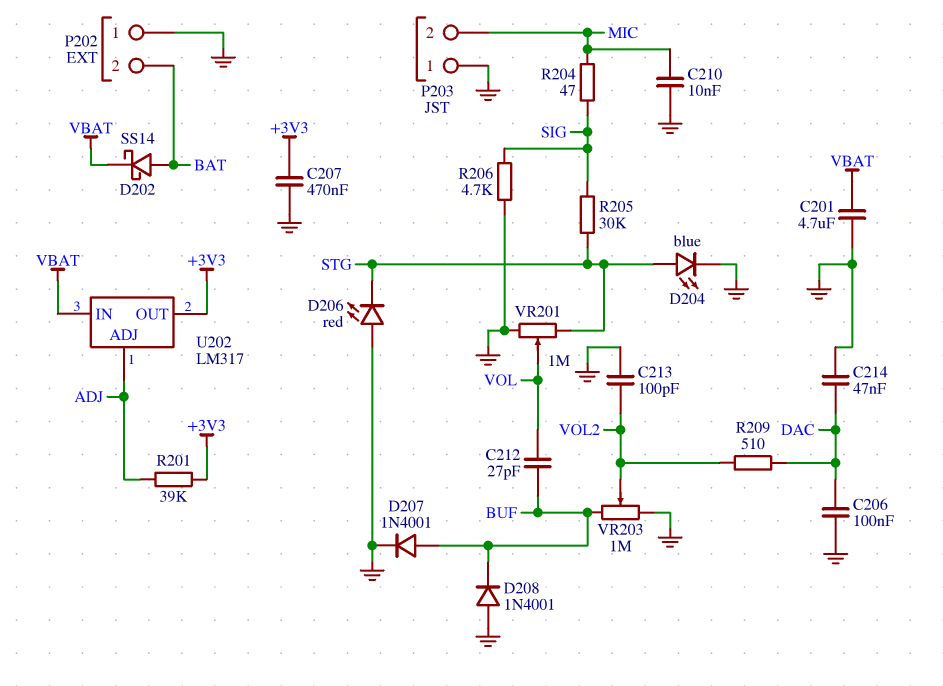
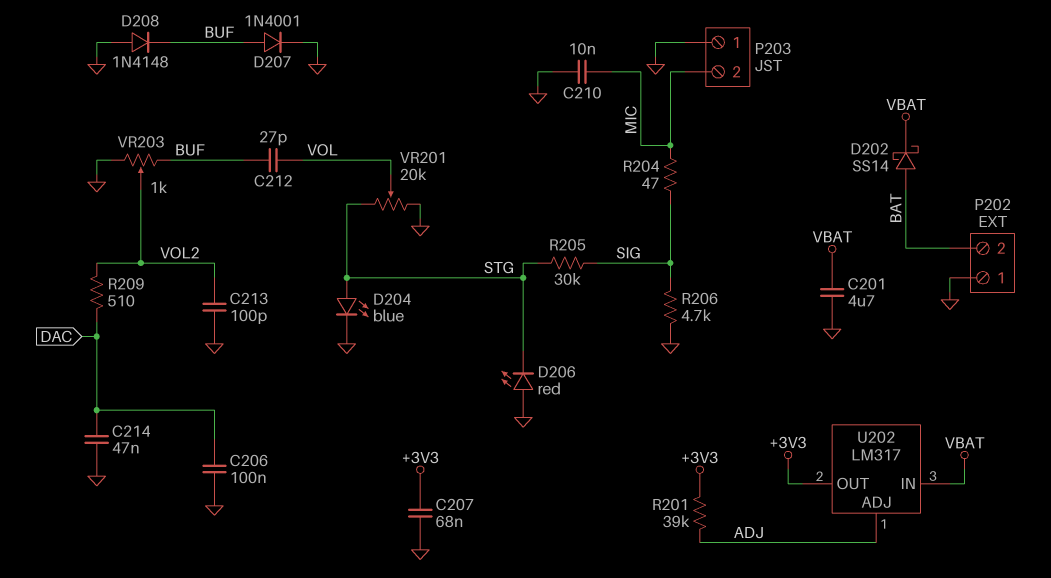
C207: 470nF (+3V3, GND) -> 68nF (+3V3, GND)
D208: diode 1N4001 (A GND, K BUF) -> diode 1N4148 (A GND, K BUF)
VR201: 1M (GND, STG, wiper VOL) -> 20k (GND, STG, wiper VOL)
VR203: 1M (BUF, GND, wiper VOL2) -> 1k (BUF, GND, wiper VOL2)

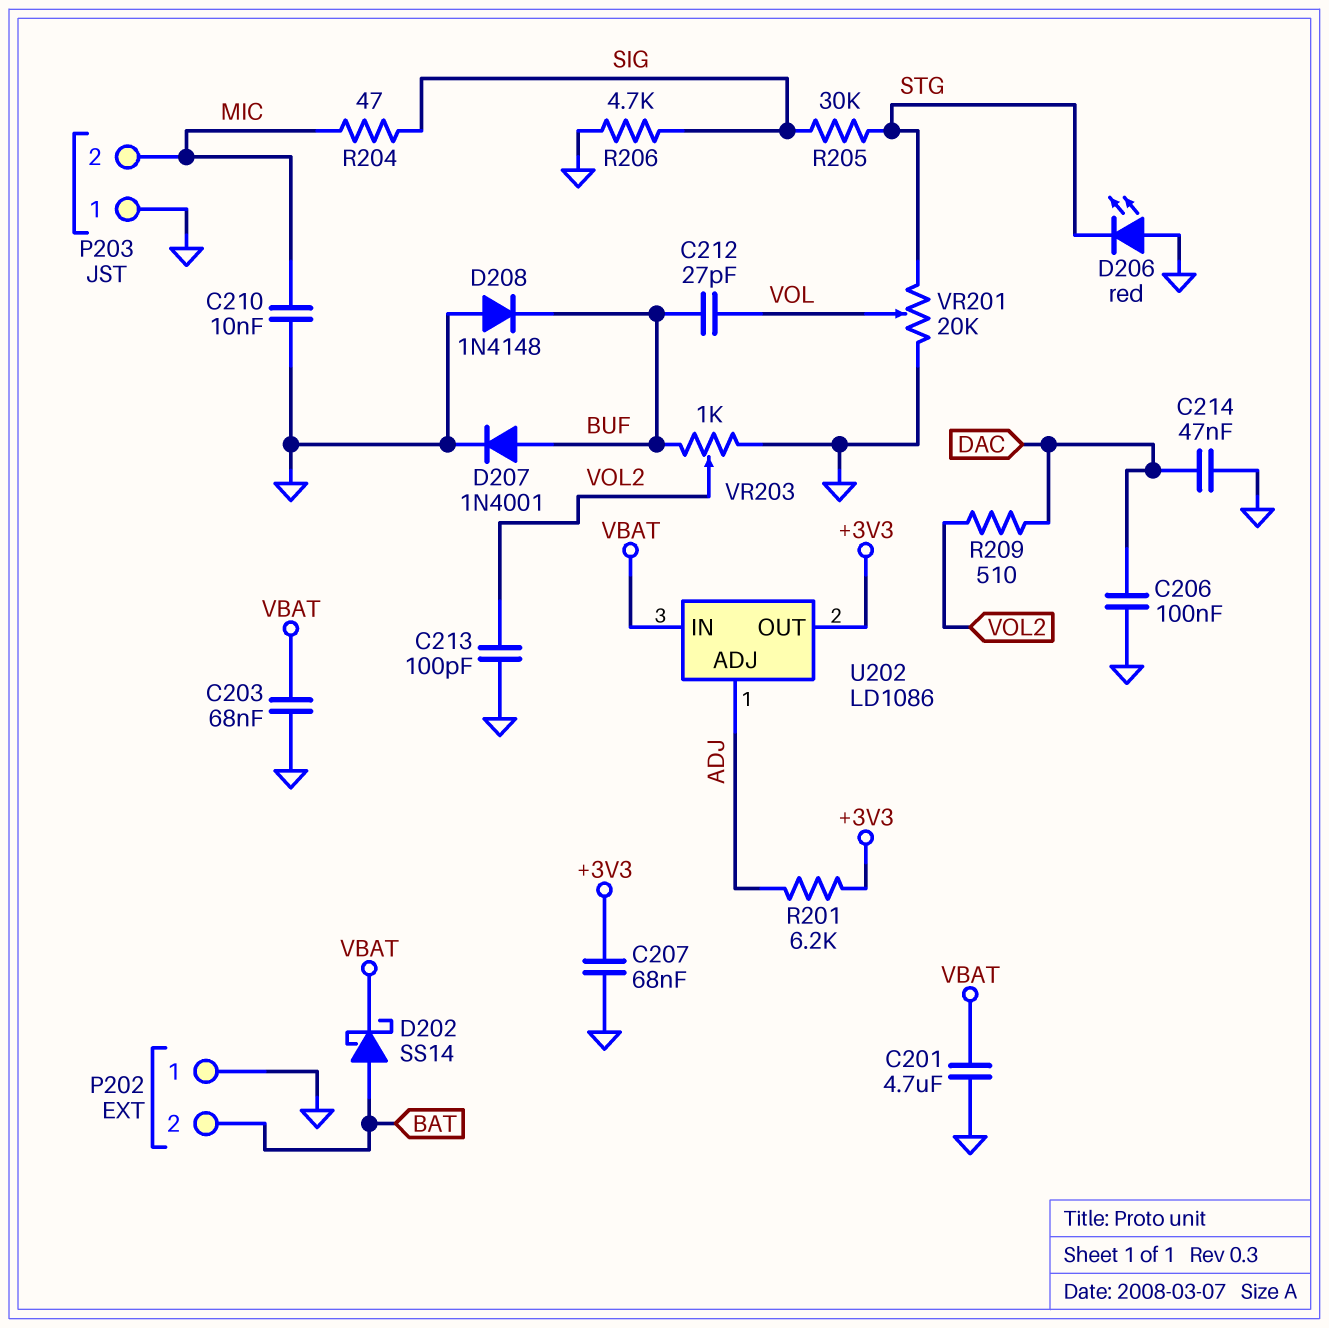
C203: none -> 68nF (GND, VBAT)
D204: LED blue (A STG, K GND) -> none
R201: 39k (+3V3, ADJ) -> 6.2k (+3V3, ADJ)
U202: LM317 -> LD1086

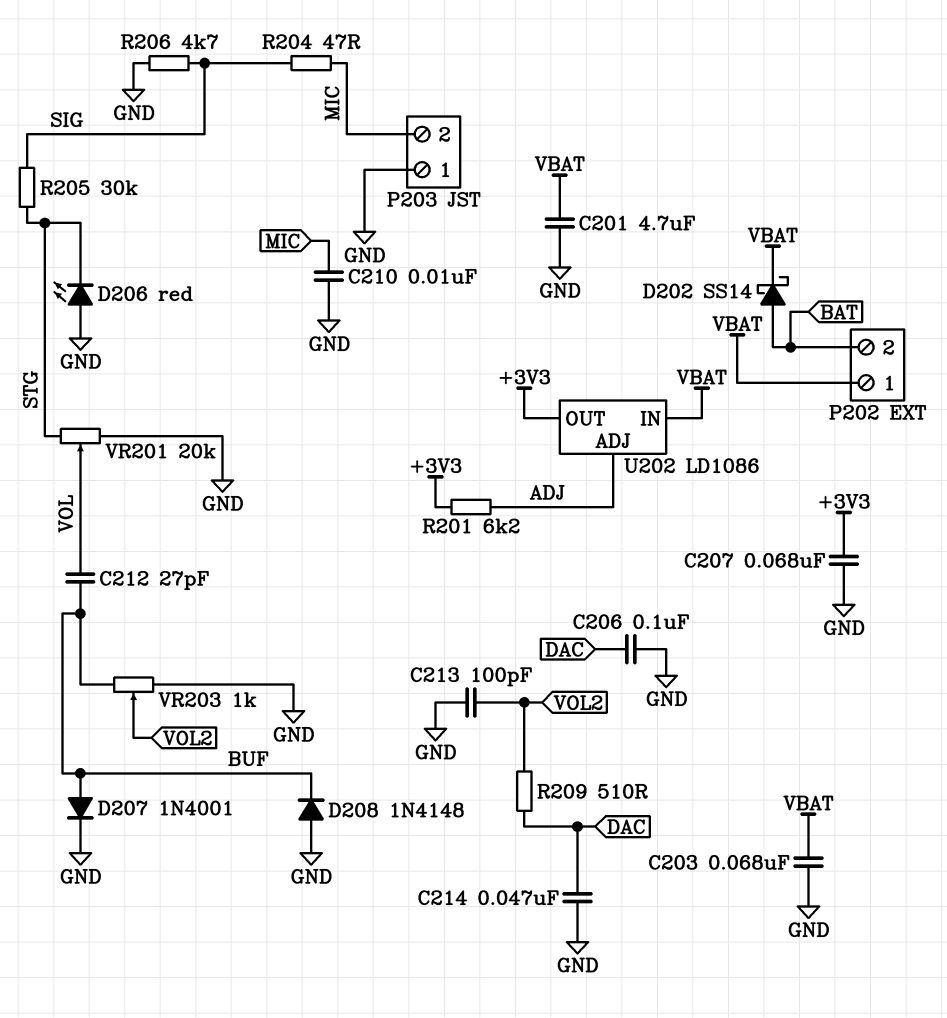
P202 pin 1: GND -> VBAT

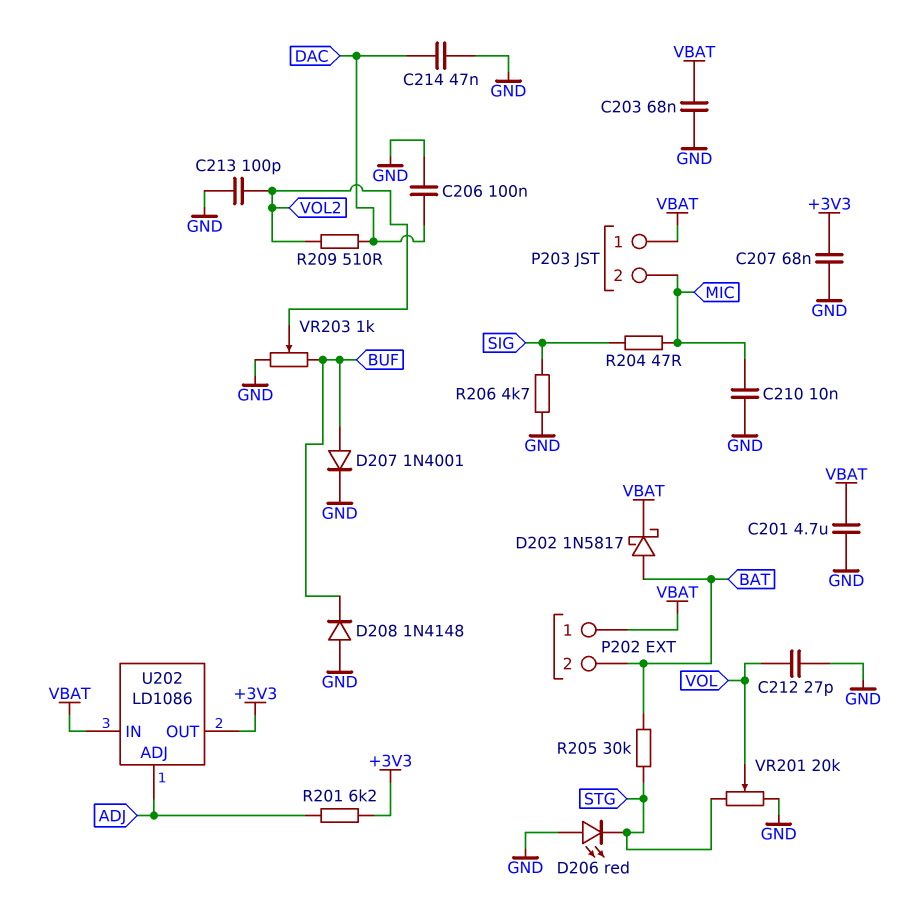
C212: 27pF (BUF, VOL) -> 27pF (GND, VOL)
D202: schottky SS14 (A BAT, K VBAT) -> schottky 1N5817 (A BAT, K VBAT)
P203 pin 1: GND -> VBAT
R205: 30k (SIG, STG) -> 30k (BAT, STG)

